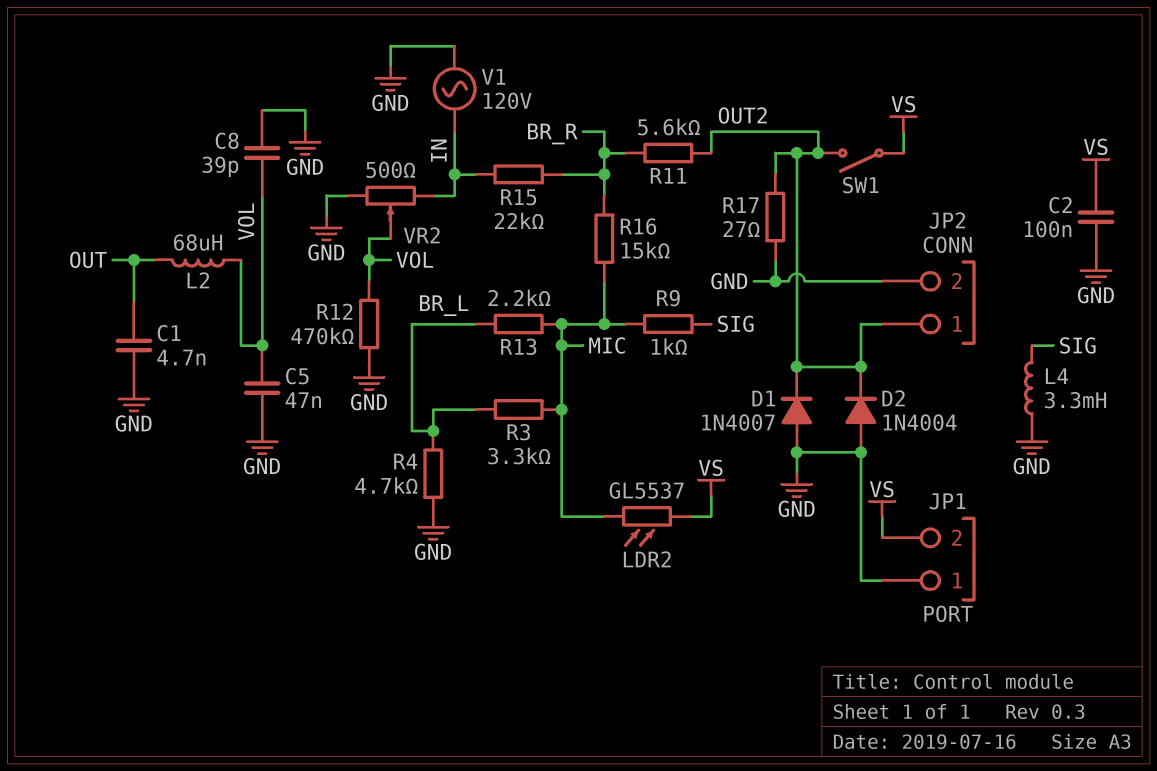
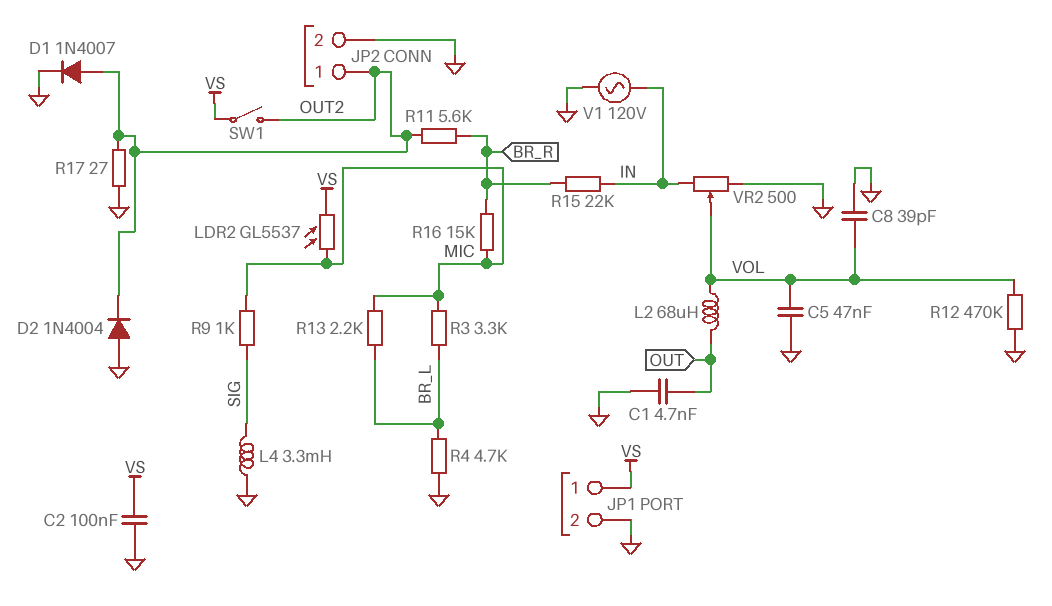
D1: diode 1N4007 (A GND, K OUT2) -> diode 1N4007 (A OUT2, K GND)
JP1 pin 1: GND -> VS
JP1 pin 2: VS -> GND

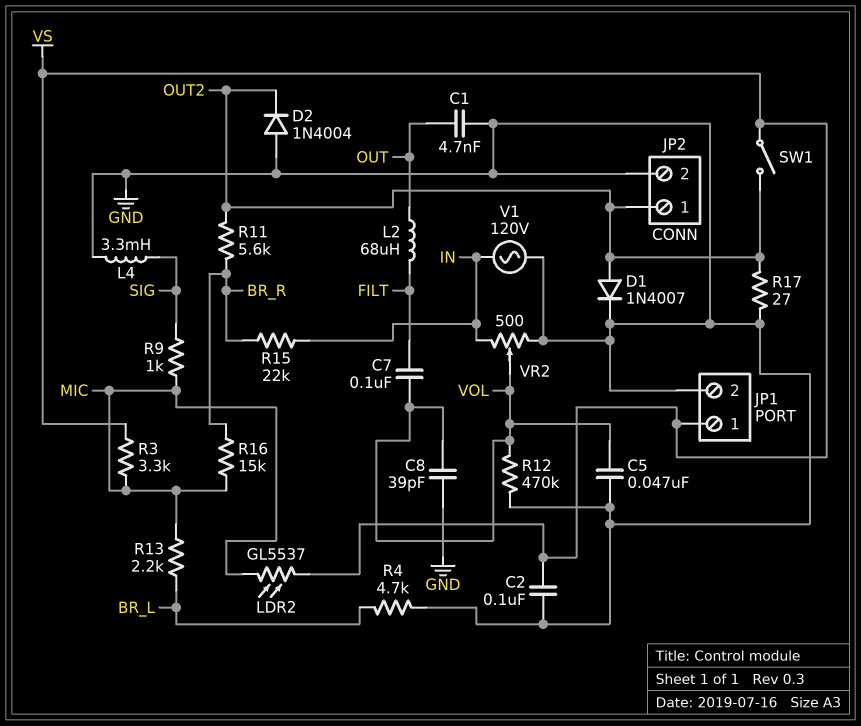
C7: none -> 100nF (FILT, VOL)
L2: 68uH (OUT, VOL) -> 68uH (FILT, OUT)
R3: 3.3k (BR_L, MIC) -> 3.3k (MIC, VS)

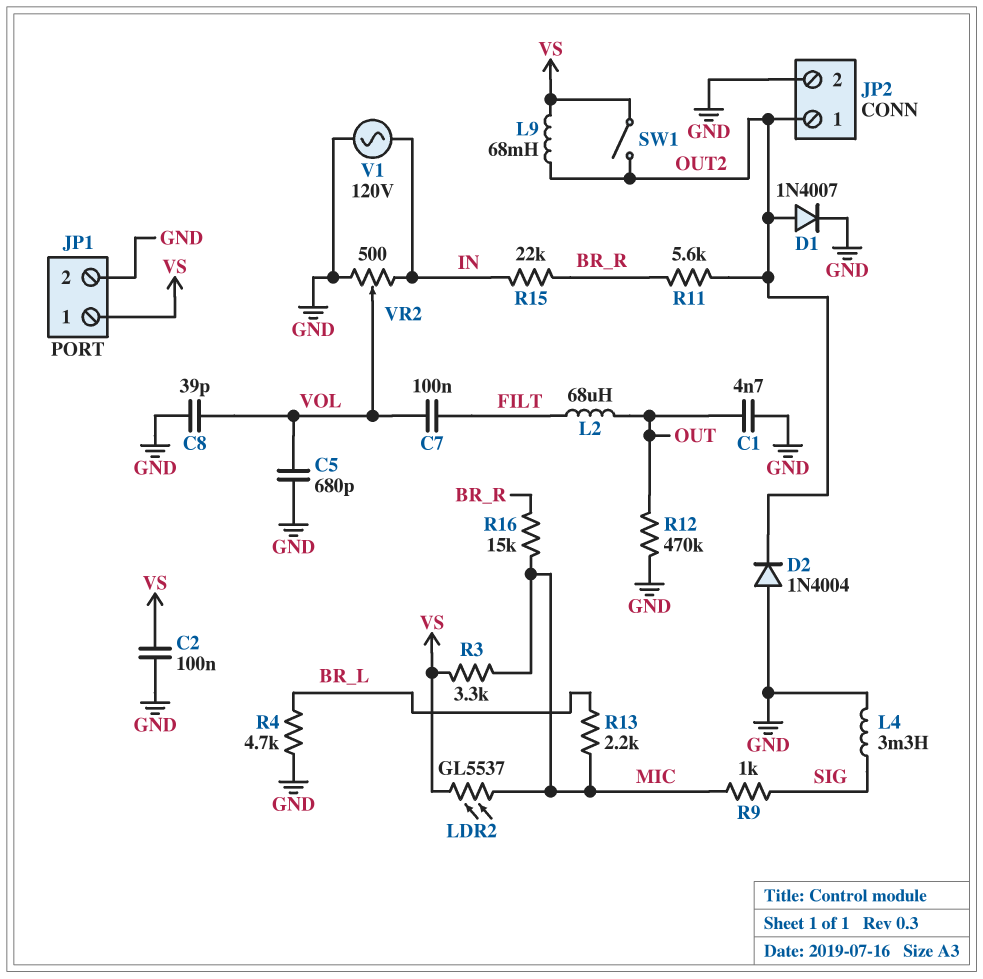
C5: 47nF (GND, VOL) -> 680pF (GND, VOL)
L9: none -> 68mH (OUT2, VS)
R12: 470k (GND, VOL) -> 470k (GND, OUT)
R17: 27 (GND, OUT2) -> none

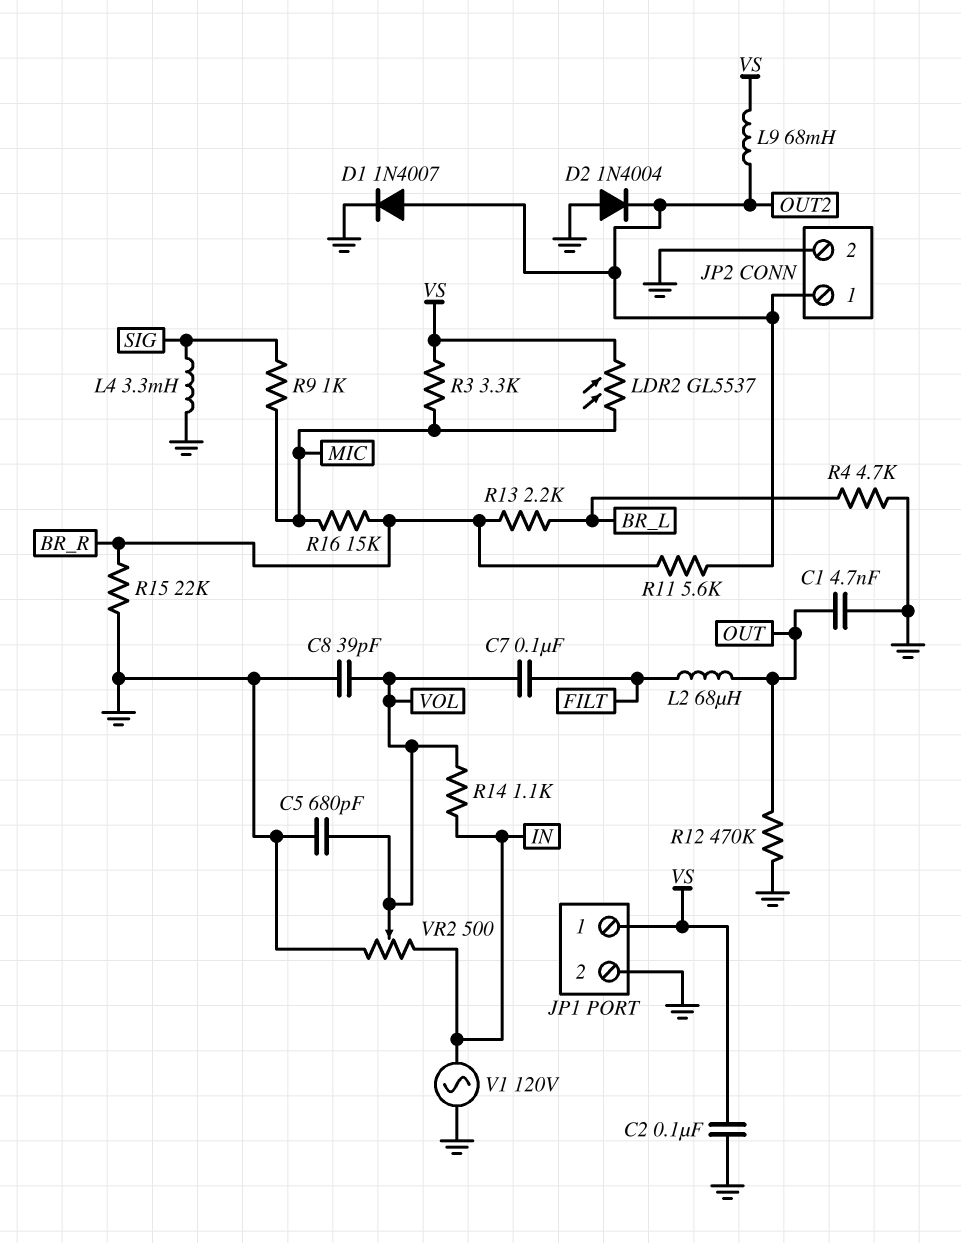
R13: 2.2k (BR_L, MIC) -> 2.2k (BR_L, BR_R)
R14: none -> 1.1k (IN, VOL)
R15: 22k (BR_R, IN) -> 22k (BR_R, GND)
SW1: switch (OUT2, VS) -> none

